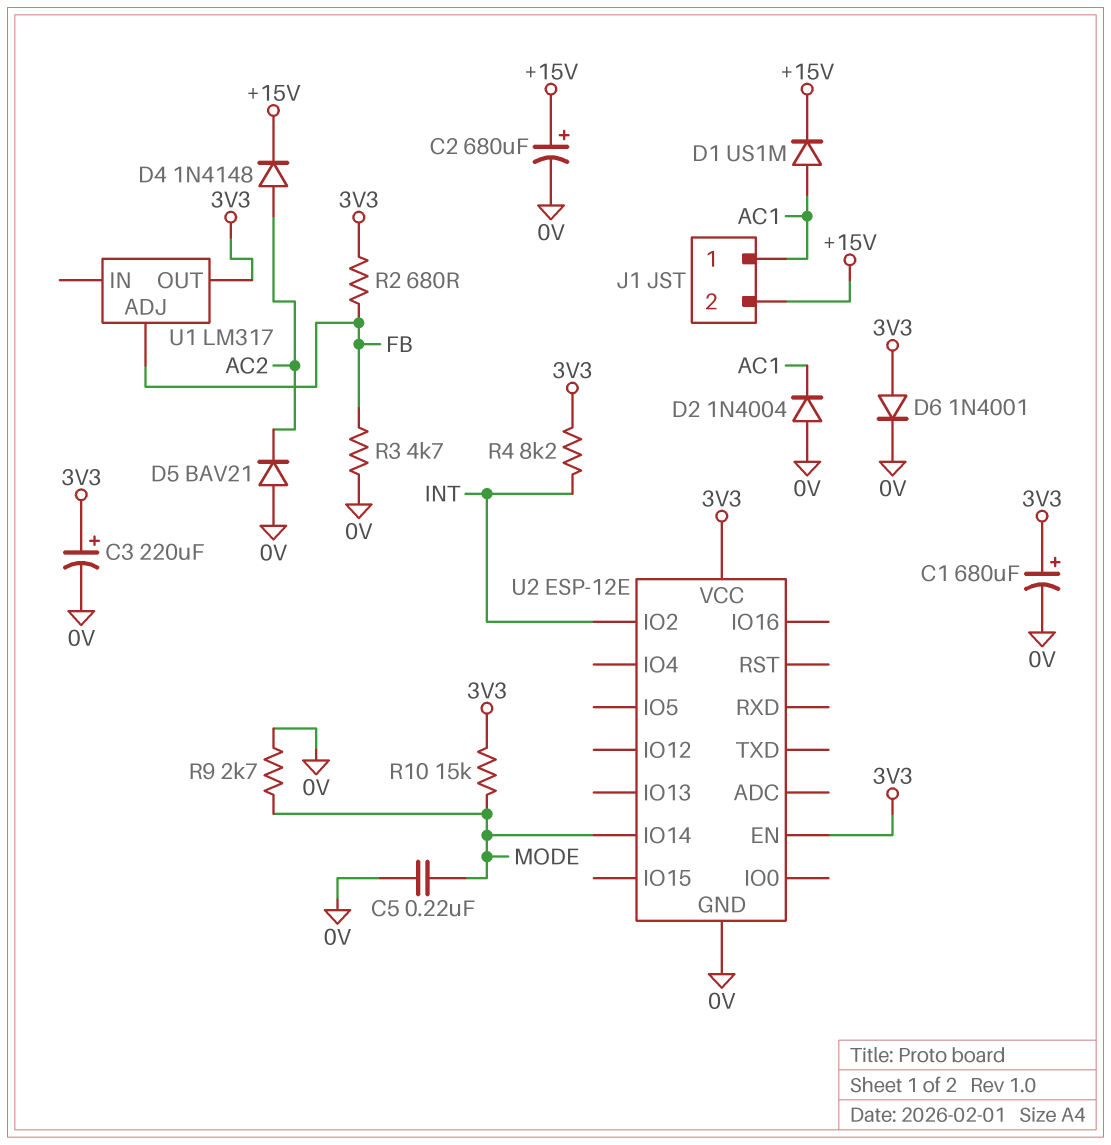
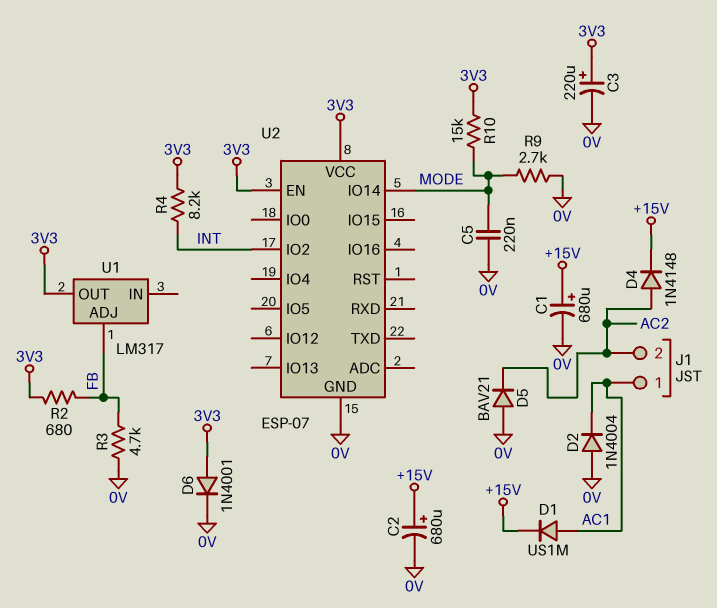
C1: 680uF (plus 3V3, minus 0V) -> 680uF (plus +15V, minus 0V)
J1 pin 2: +15V -> AC2
U2: ESP-12E -> ESP-07

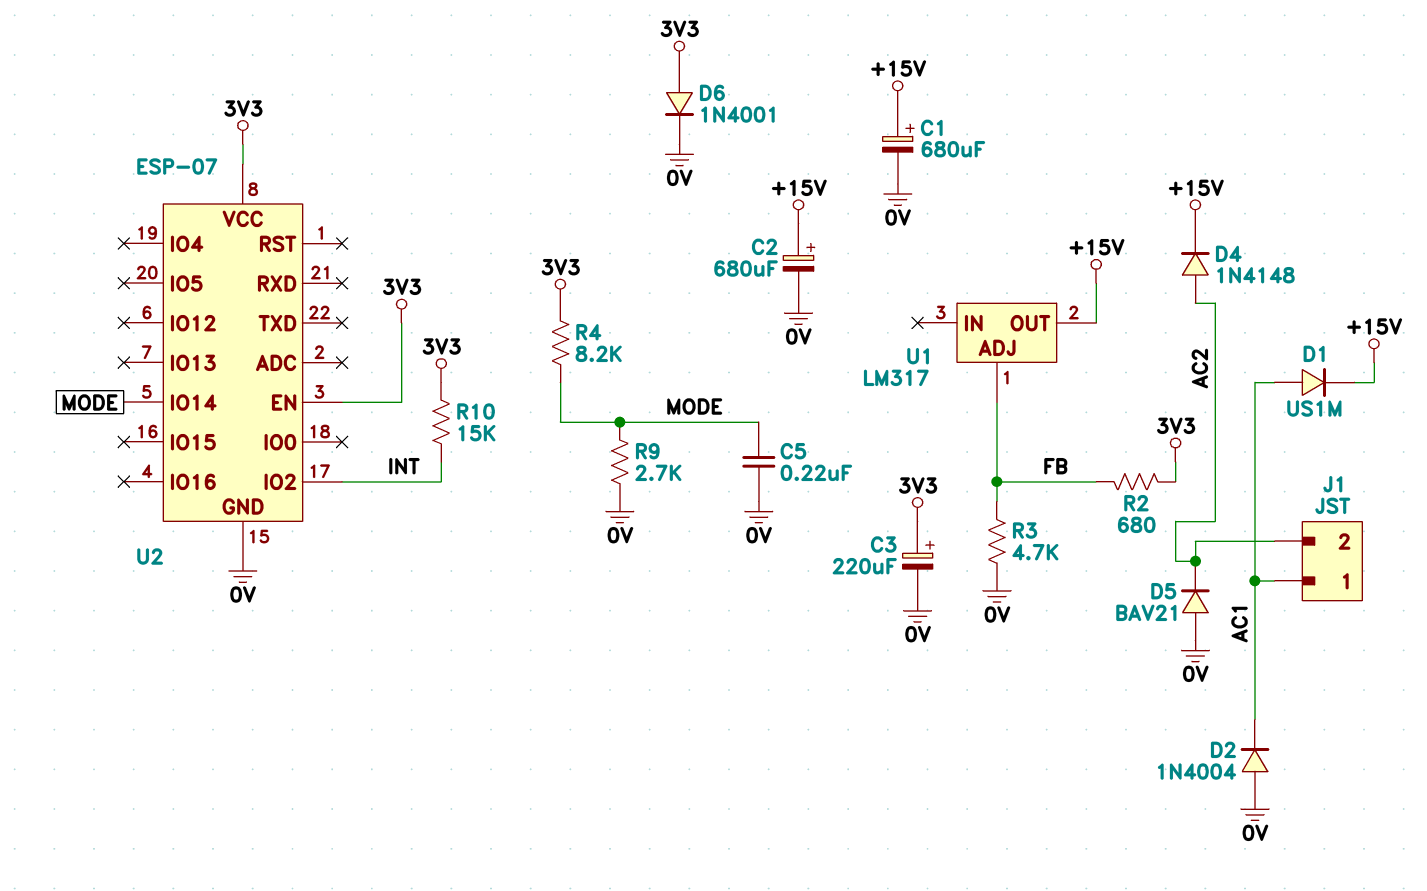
R4: 8.2k (3V3, INT) -> 8.2k (3V3, MODE)
R10: 15k (3V3, MODE) -> 15k (3V3, INT)
U1 pin OUT: 3V3 -> +15V

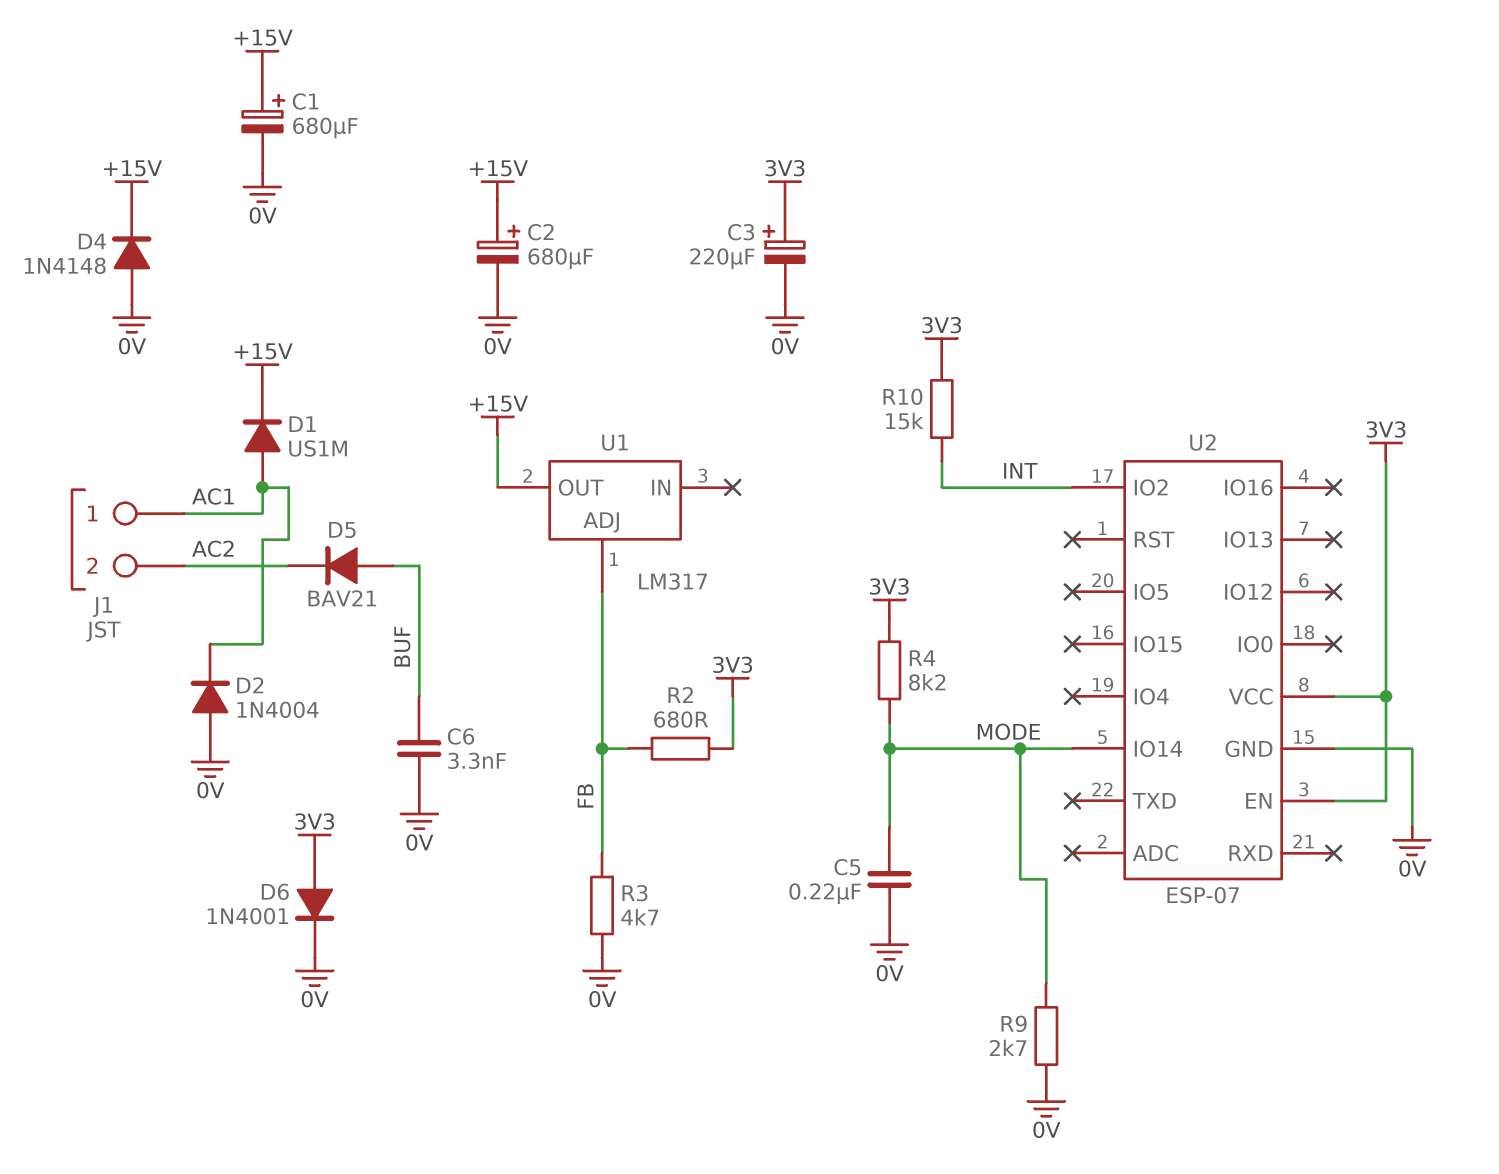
C6: none -> 3.3nF (0V, BUF)
D4: diode 1N4148 (A AC2, K +15V) -> diode 1N4148 (A 0V, K +15V)
D5: diode BAV21 (A 0V, K AC2) -> diode BAV21 (A BUF, K AC2)

